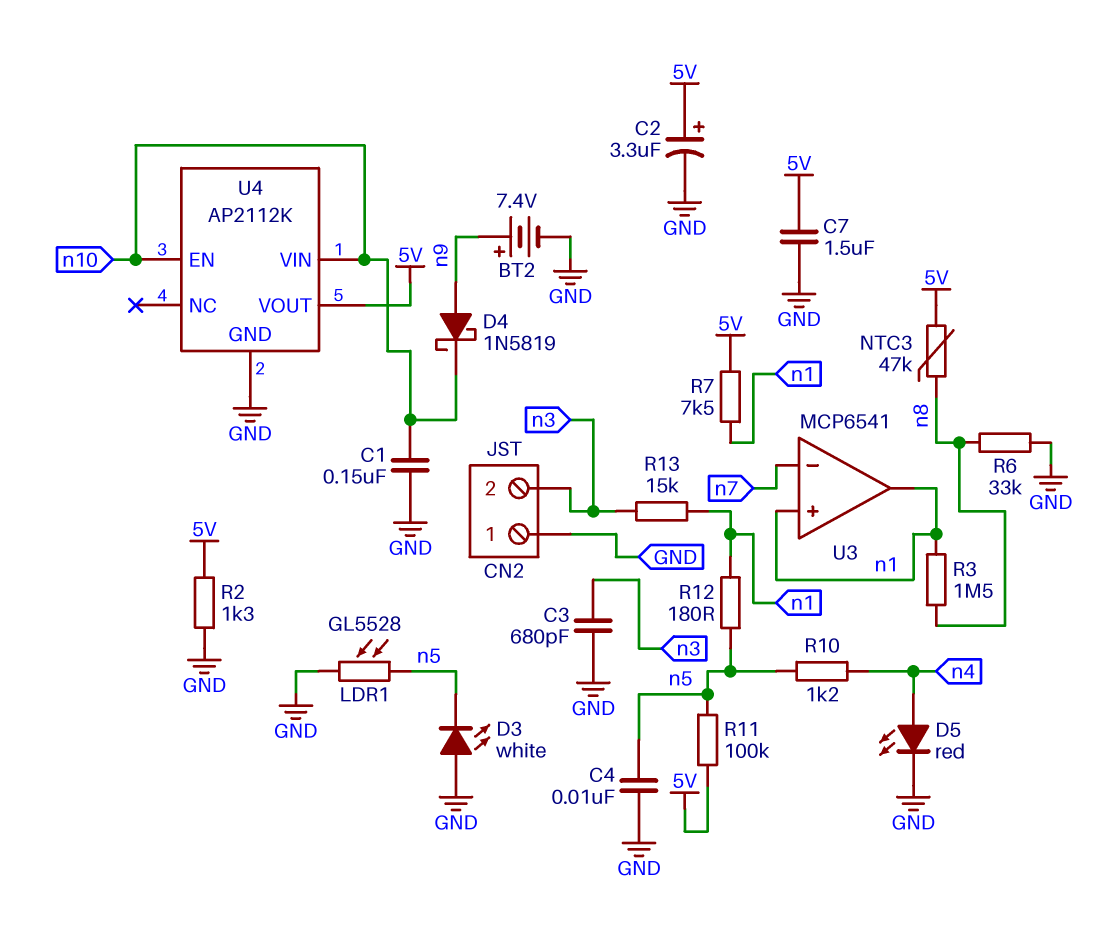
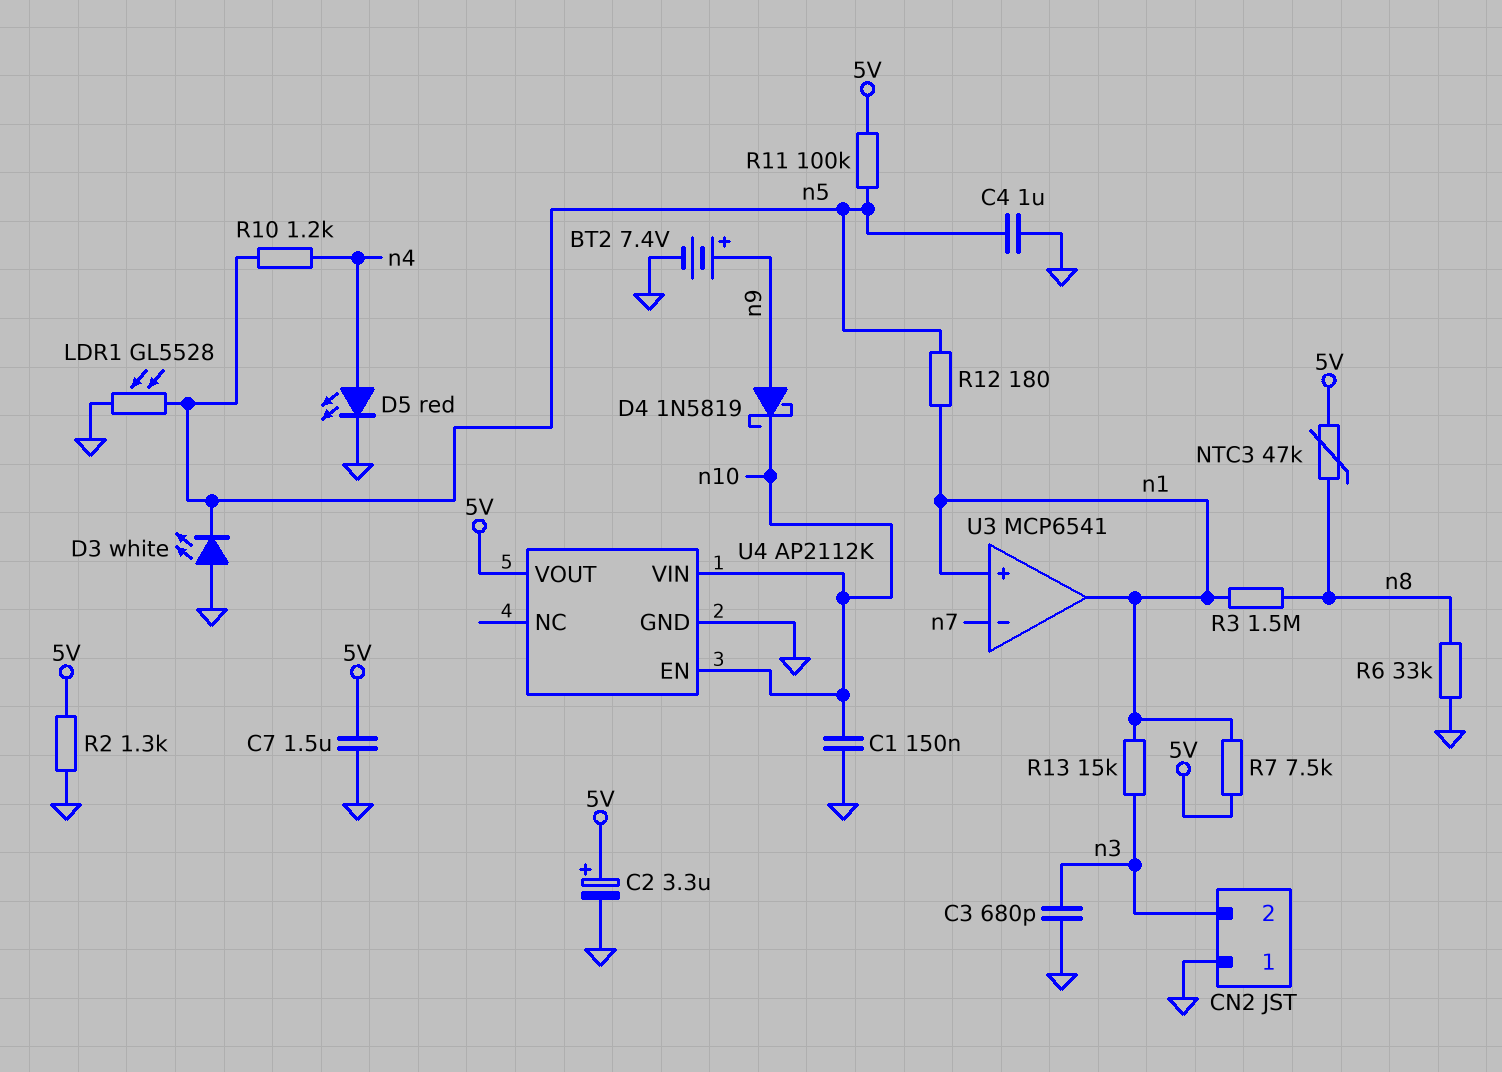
C4: 10nF (GND, n5) -> 1uF (GND, n5)

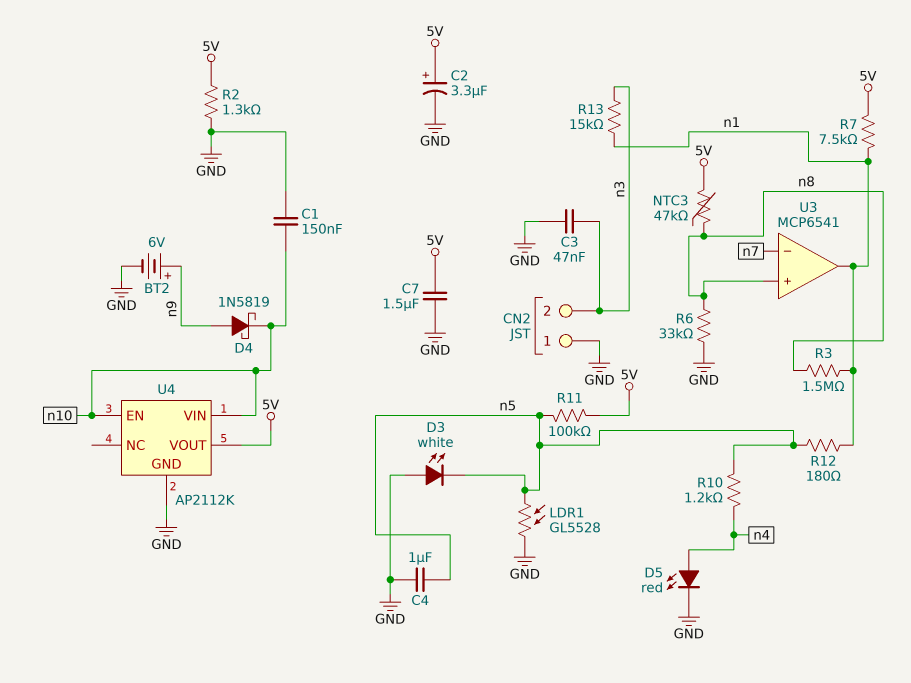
BT2: 7.4V (plus n9, minus GND) -> 6V (plus n9, minus GND)
C3: 680pF (GND, n3) -> 47nF (GND, n3)
U3 pin in+: n1 -> n8

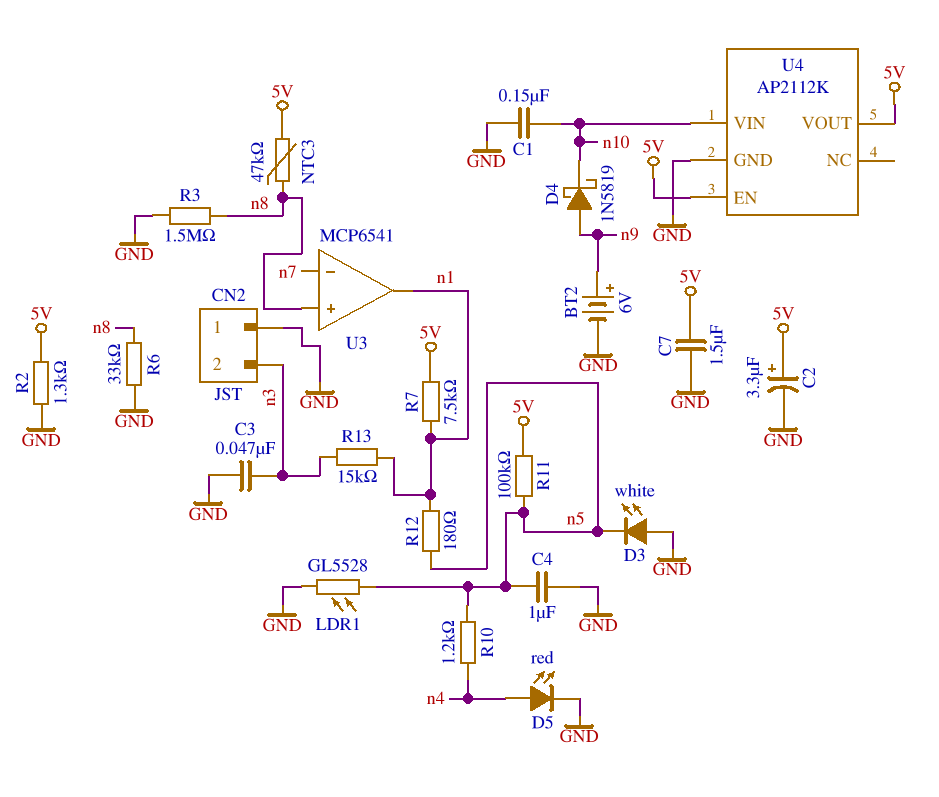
R3: 1.5M (n1, n8) -> 1.5M (GND, n8)
U4 pin EN: n10 -> 5V

